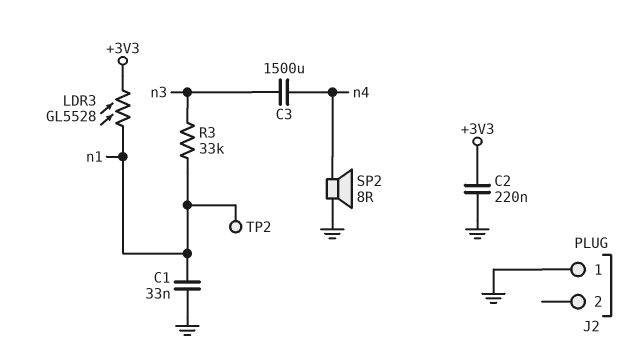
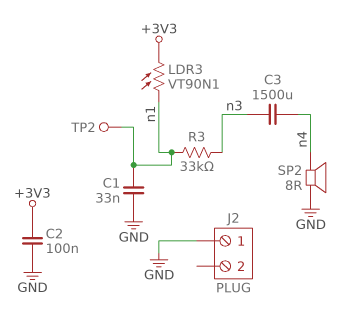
C2: 220nF (+3V3, GND) -> 100nF (+3V3, GND)
LDR3: GL5528 (+3V3, n1) -> VT90N1 (+3V3, n1)

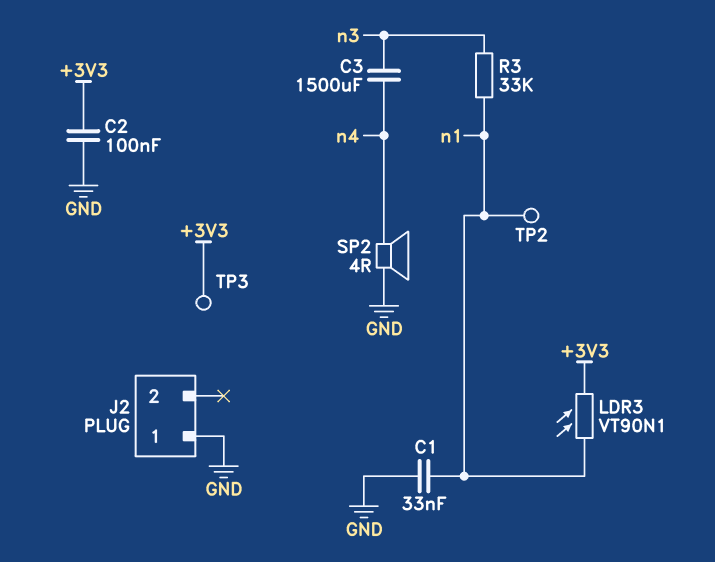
SP2: speaker 8R (GND, n4) -> speaker 4R (GND, n4)
TP3: none -> test point (+3V3)

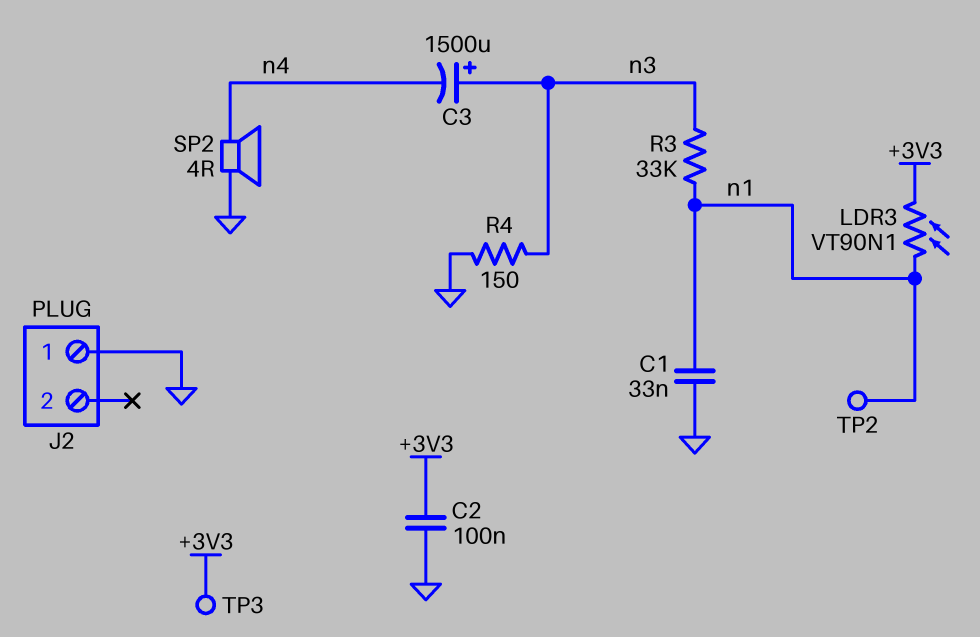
C3: 1500uF (n3, n4) -> 1500uF (plus n3, minus n4)
R4: none -> 150 (GND, n3)

